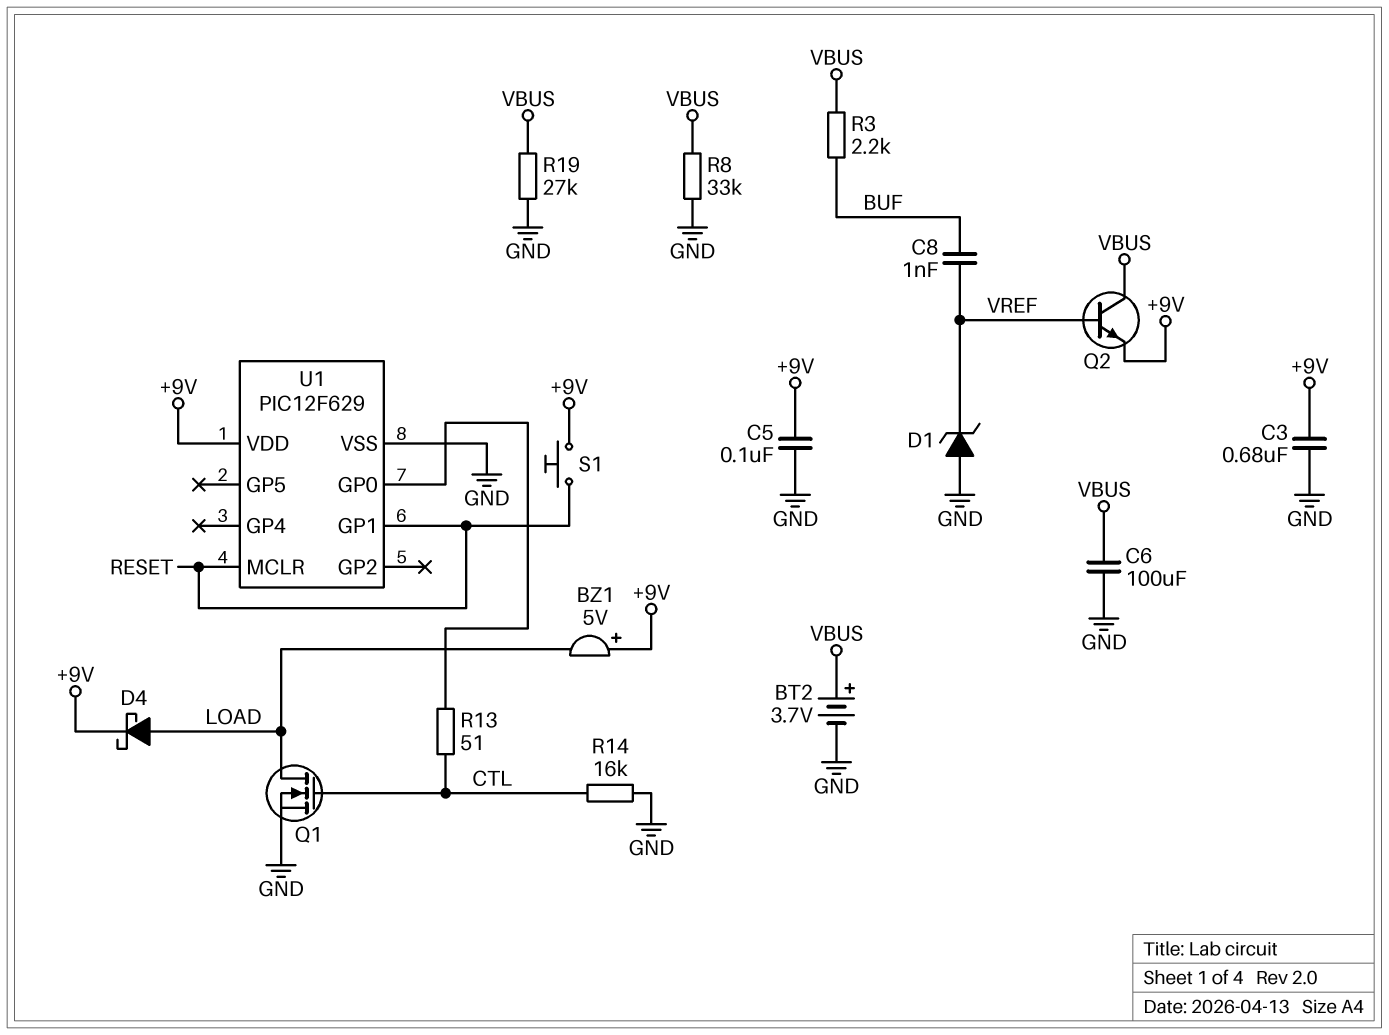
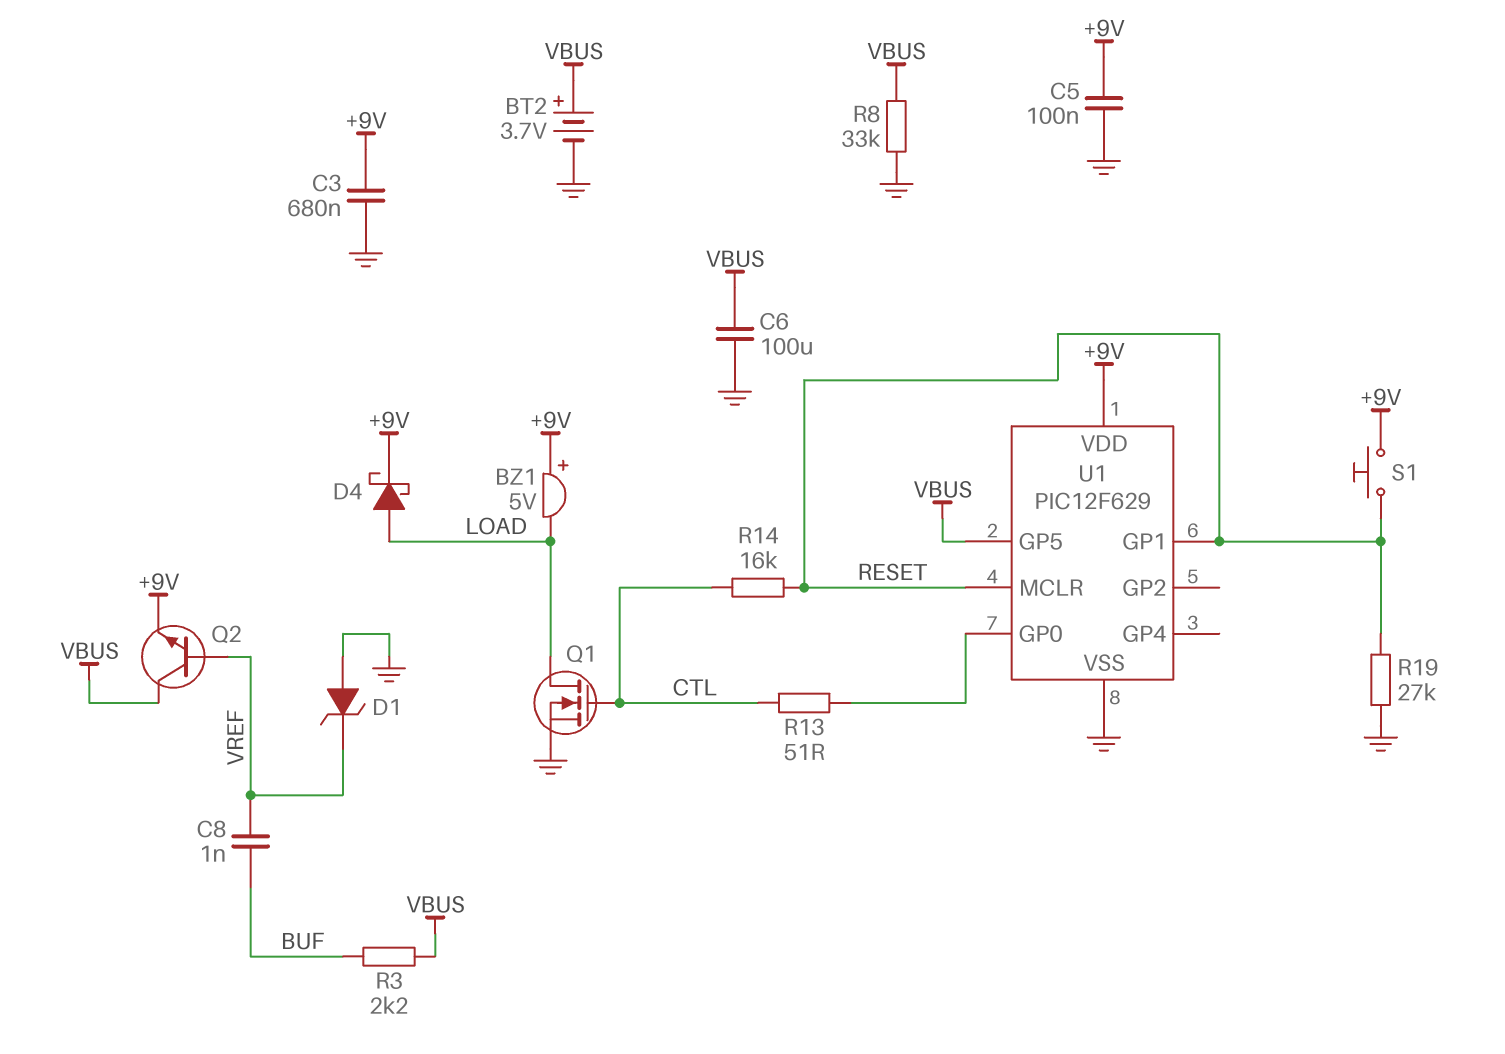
R14: 16k (CTL, GND) -> 16k (CTL, RESET)
R19: 27k (GND, VBUS) -> 27k (GND, RESET)
U1 pin GP5: none -> VBUS

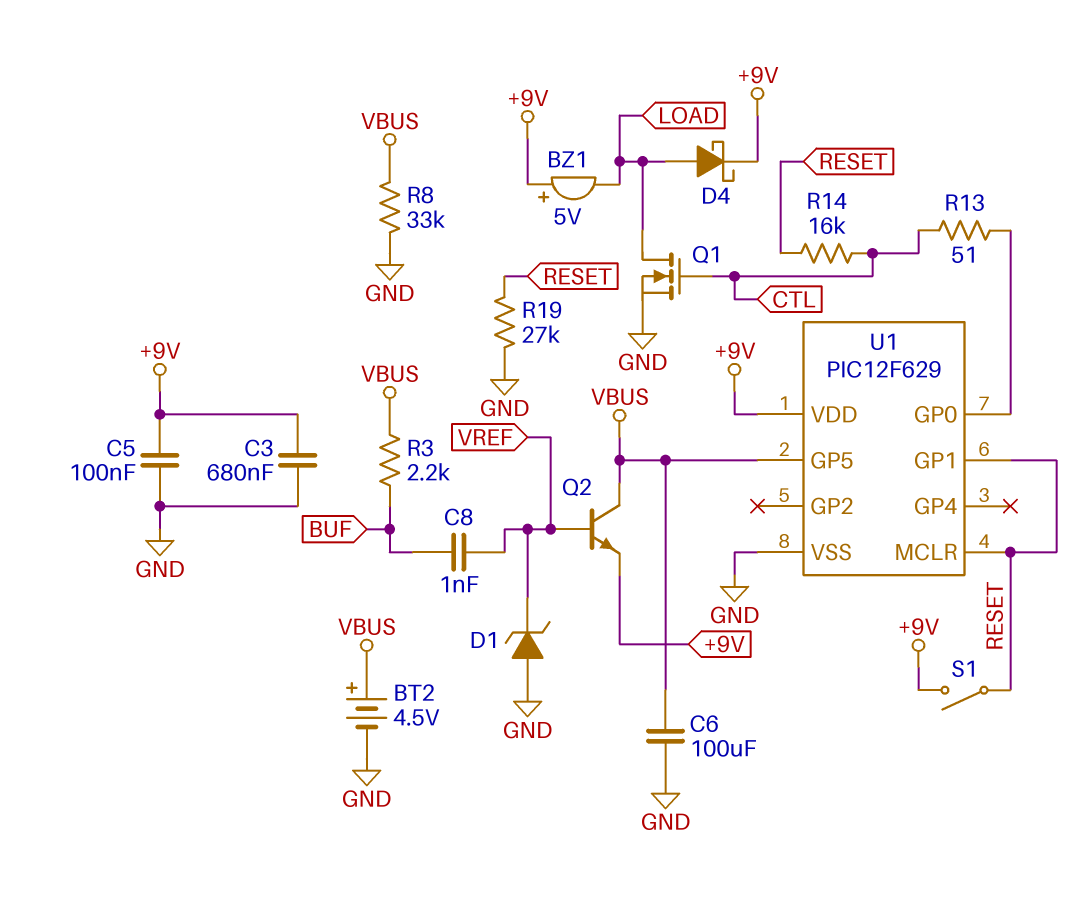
BT2: 3.7V (plus VBUS, minus GND) -> 4.5V (plus VBUS, minus GND)
S1: button (+9V, RESET) -> switch (+9V, RESET)

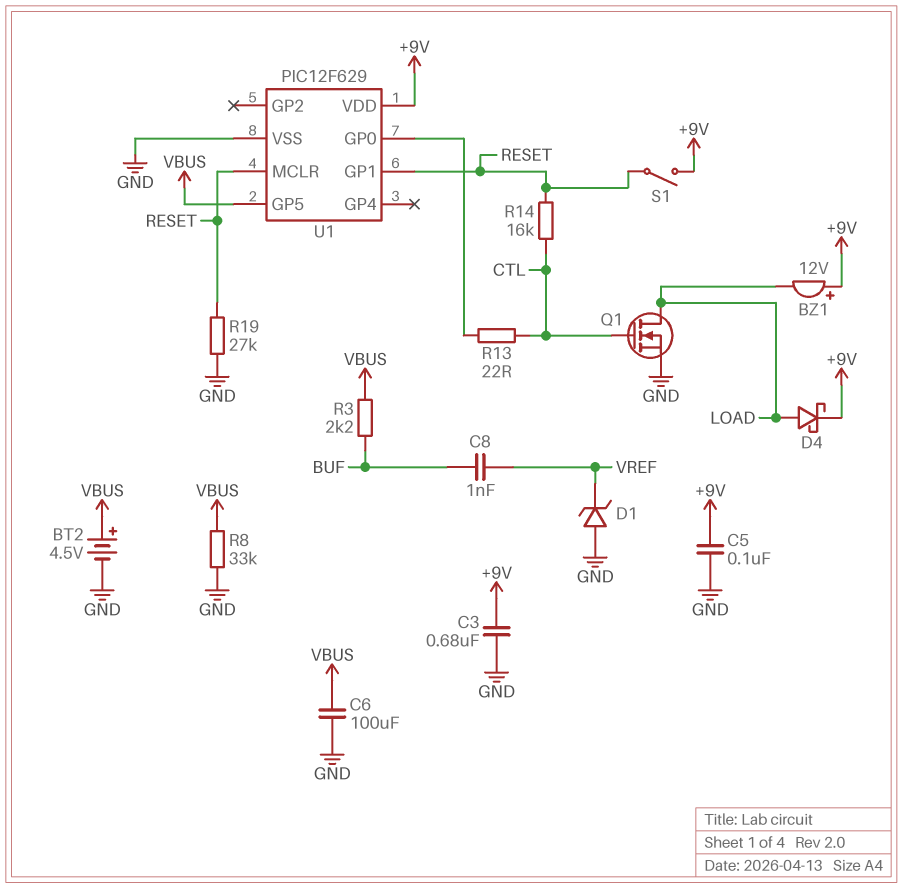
BZ1: buzzer 5V (plus +9V, minus LOAD) -> buzzer 12V (plus +9V, minus LOAD)
Q2: NPN (B VREF, C VBUS, E +9V) -> none
R13: 51 (CTL, U1/GP0) -> 22 (CTL, U1/GP0)

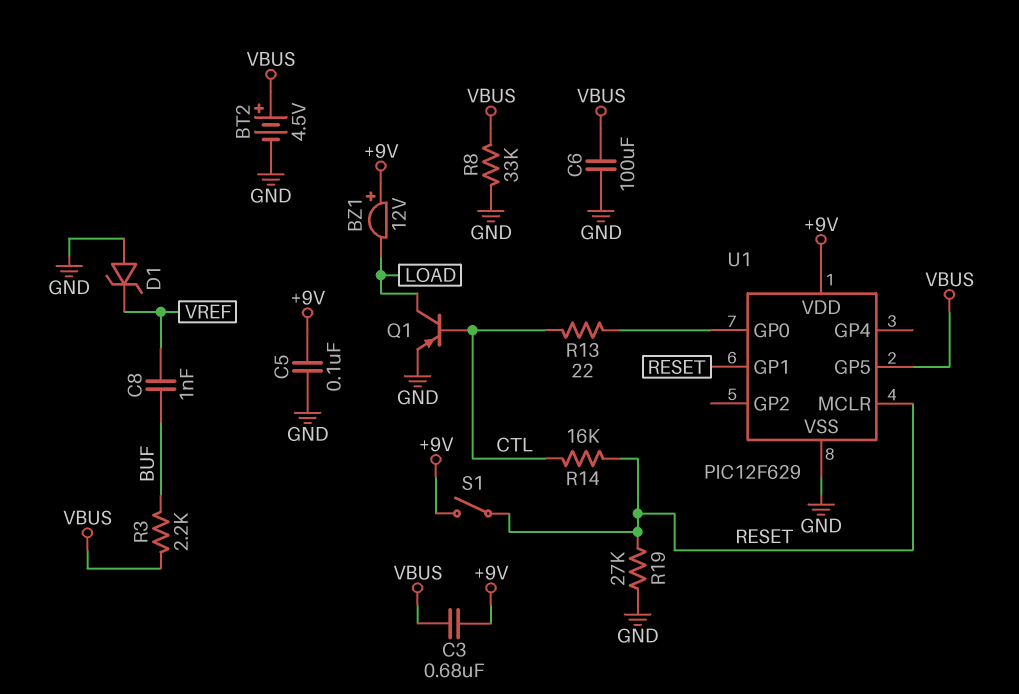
C3: 680nF (+9V, GND) -> 680nF (+9V, VBUS)
D4: schottky (A LOAD, K +9V) -> none
Q1: NMOS (G CTL, D LOAD, S GND) -> PNP (B CTL, C LOAD, E GND)

